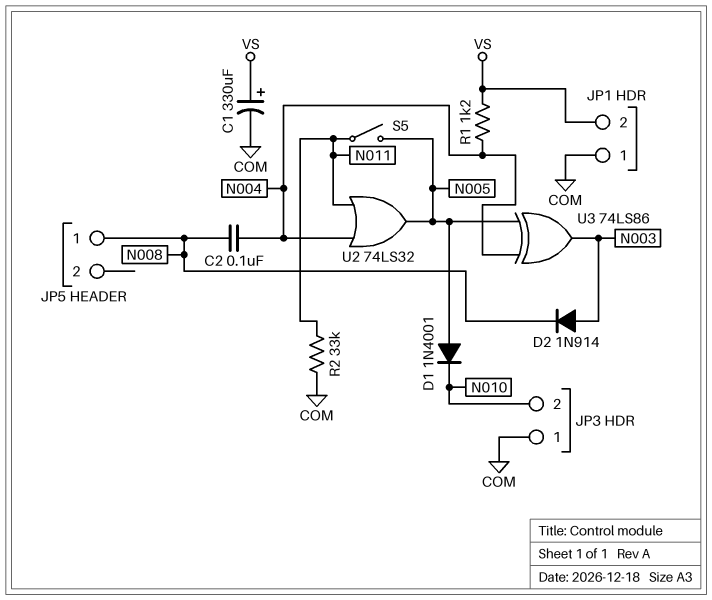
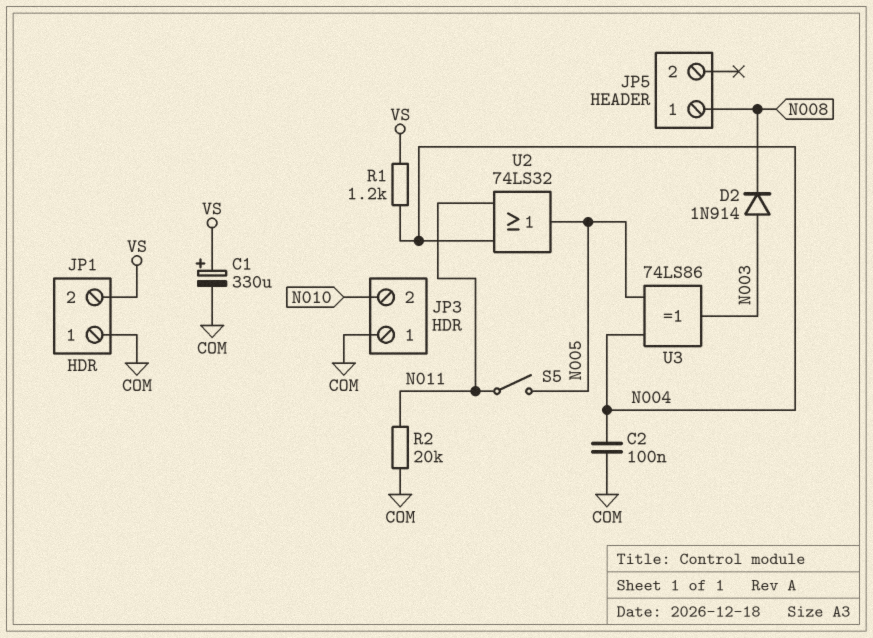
C2: 100nF (N004, N008) -> 100nF (COM, N004)
D1: diode 1N4001 (A N005, K N010) -> none
R2: 33k (COM, N011) -> 20k (COM, N011)

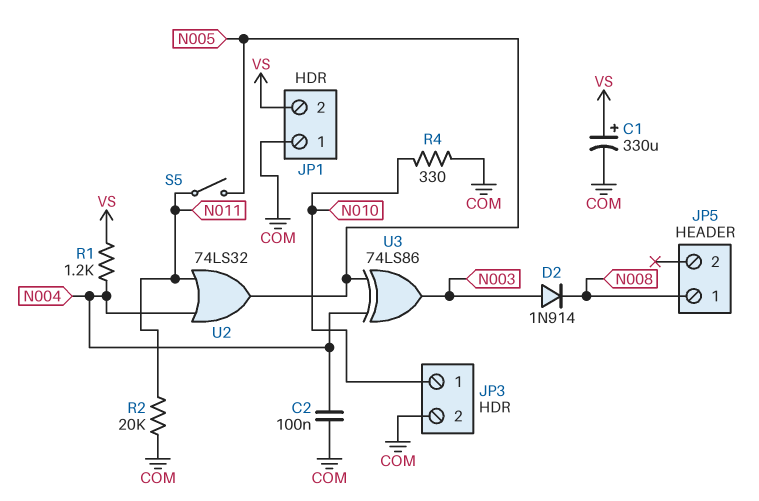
JP3 pin 1: COM -> N010
JP3 pin 2: N010 -> COM
R4: none -> 330 (COM, N010)

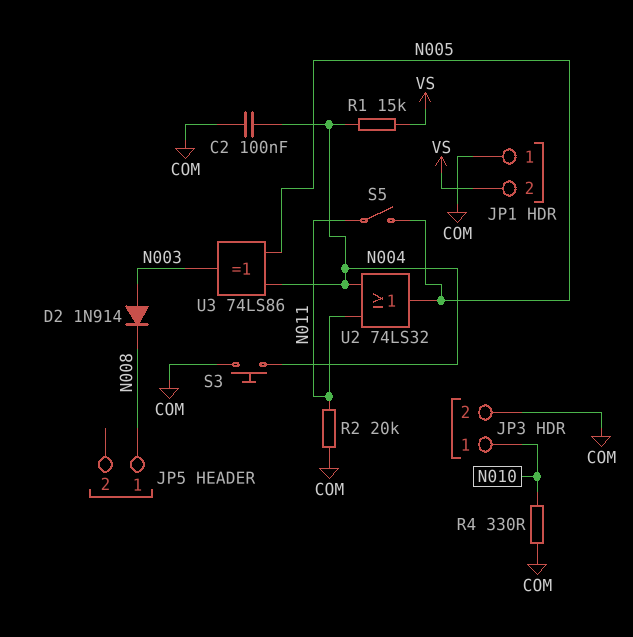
C1: 330uF (plus VS, minus COM) -> none
R1: 1.2k (N004, VS) -> 15k (N004, VS)
S3: none -> button (COM, N004)

